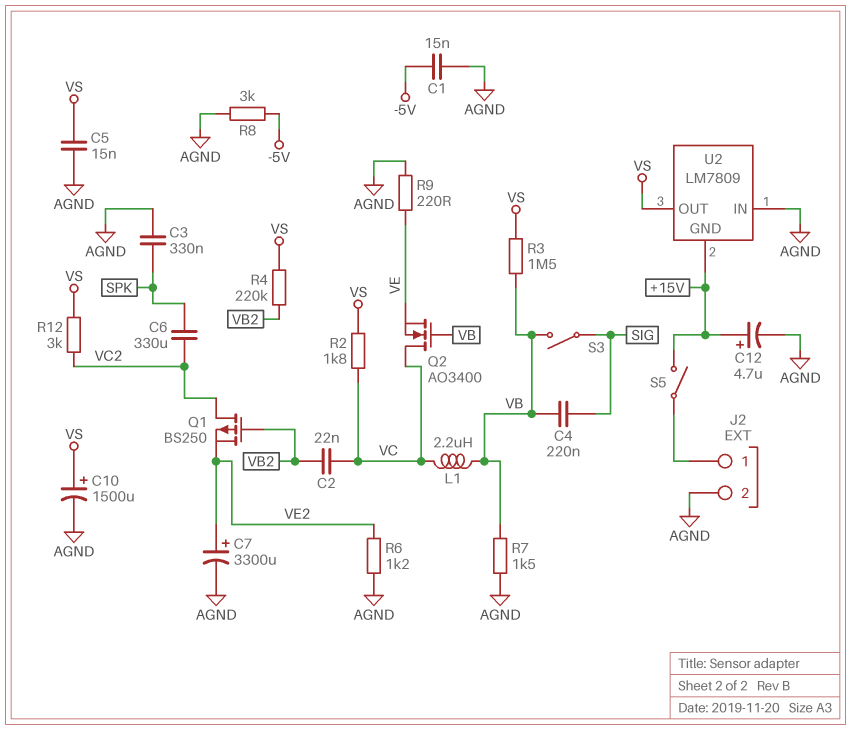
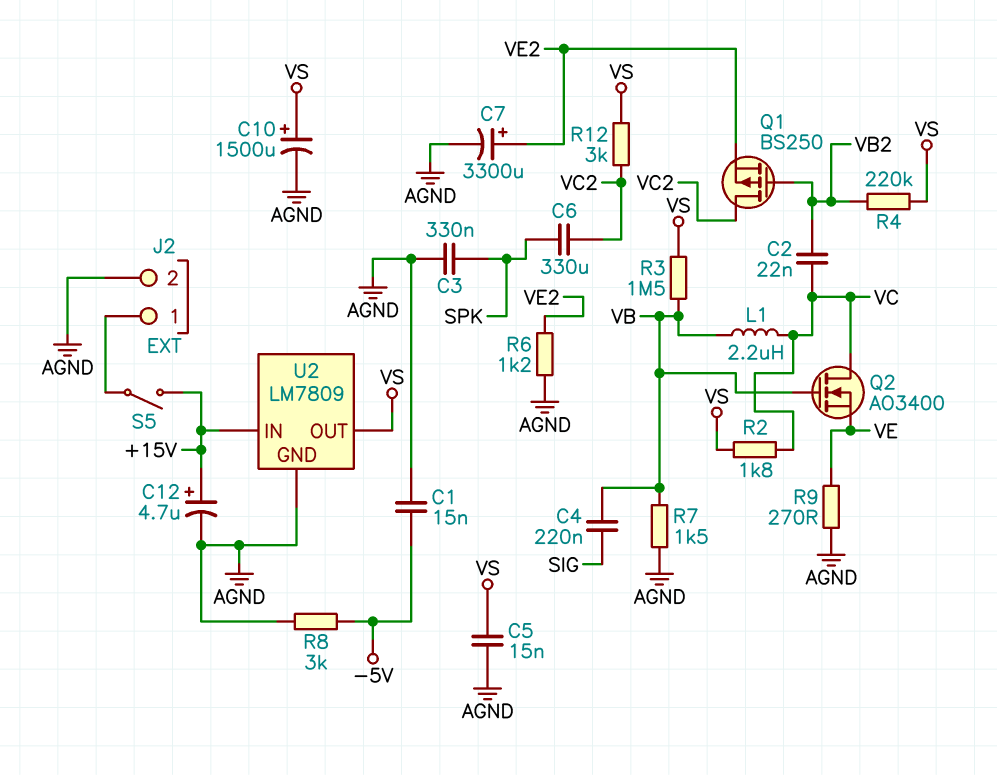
R9: 220 (AGND, VE) -> 270 (AGND, VE)
S3: switch (SIG, VB) -> none
U2 pin GND: +15V -> AGND
U2 pin IN: AGND -> +15V

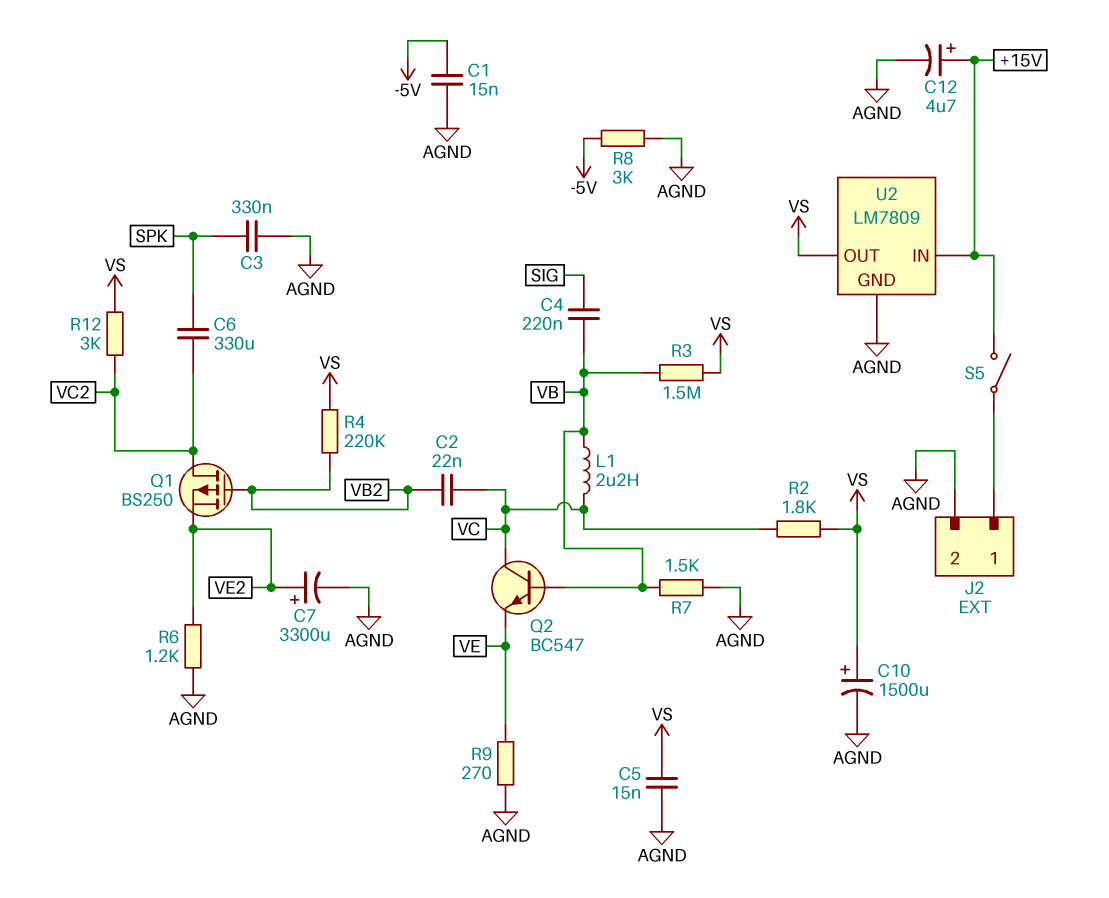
Q2: NMOS AO3400 (G VB, D VC, S VE) -> NPN BC547 (B VB, C VC, E VE)

